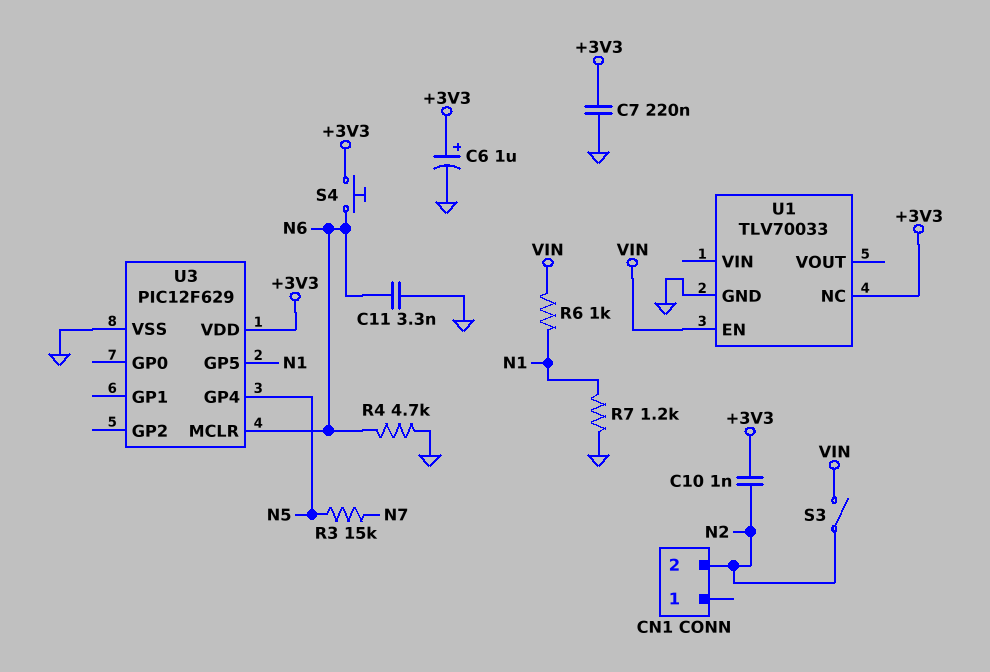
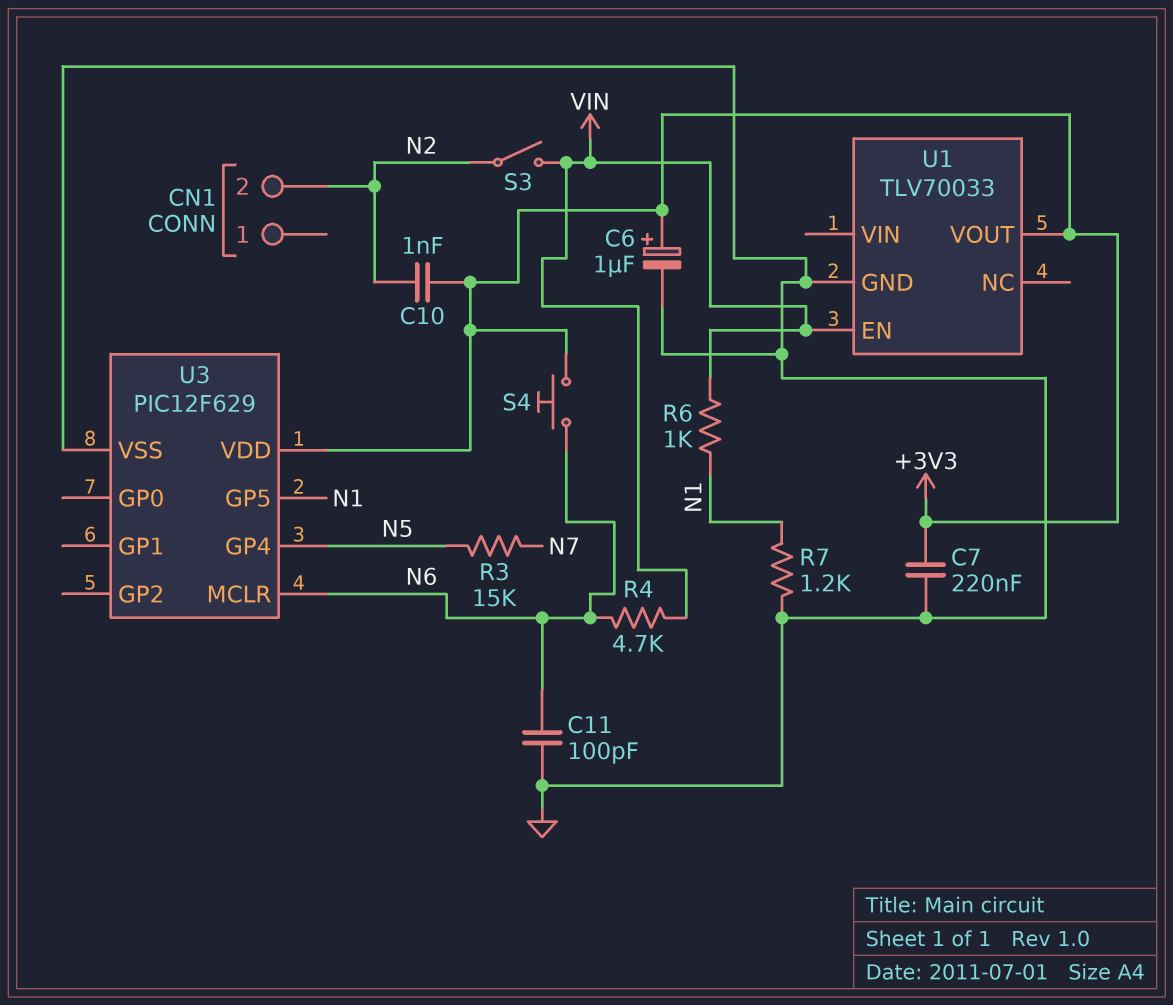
C11: 3.3nF (GND, N6) -> 100pF (GND, N6)
R4: 4.7k (GND, N6) -> 4.7k (N6, VIN)
U1 pin NC: +3V3 -> none
U1 pin VOUT: none -> +3V3

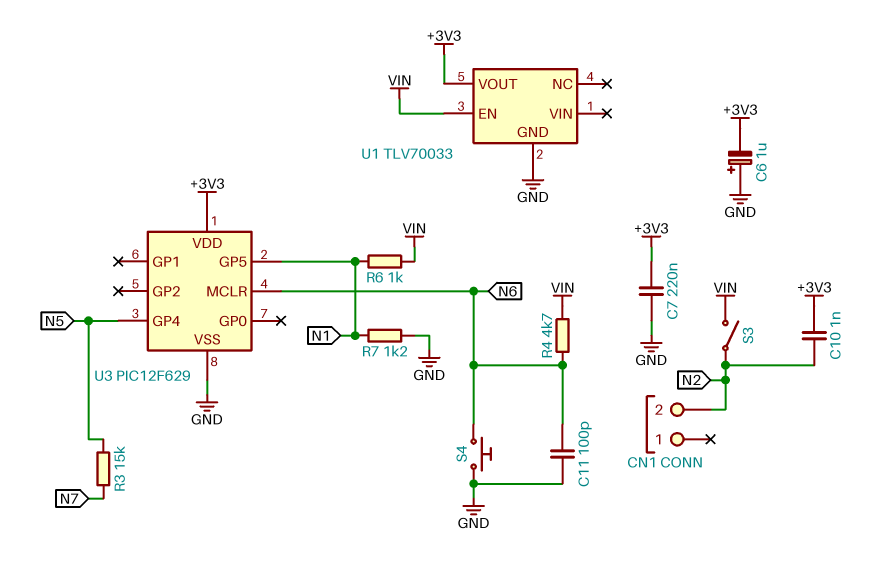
C6: 1uF (plus +3V3, minus GND) -> 1uF (plus GND, minus +3V3)
S4: button (+3V3, N6) -> button (GND, N6)

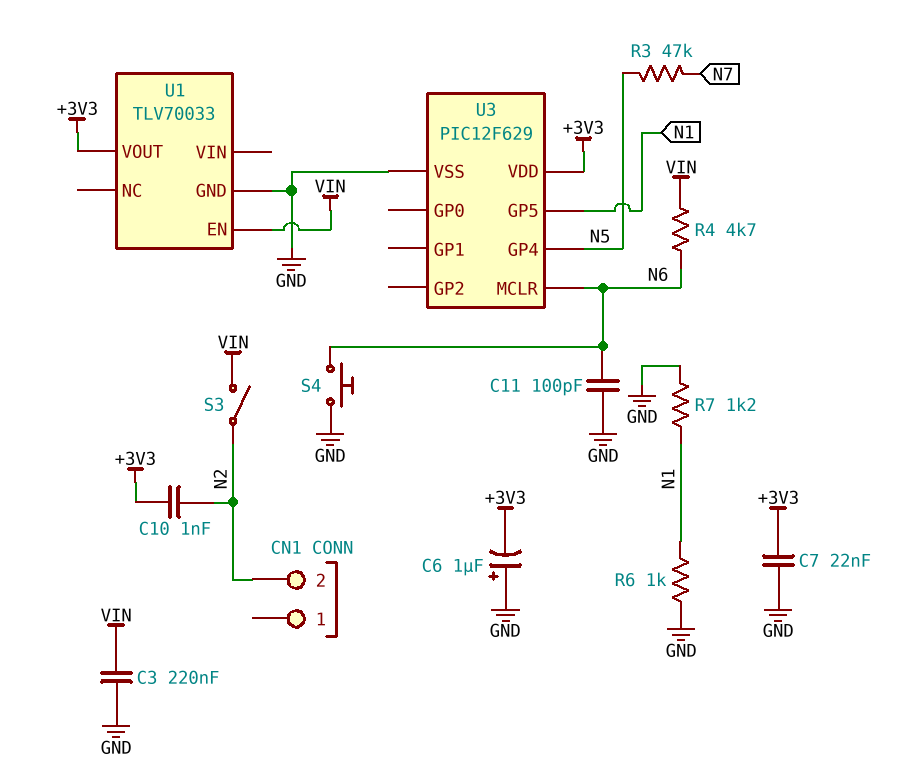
C3: none -> 220nF (GND, VIN)
C7: 220nF (+3V3, GND) -> 22nF (+3V3, GND)
R3: 15k (N5, N7) -> 47k (N5, N7)
R6: 1k (N1, VIN) -> 1k (GND, N1)

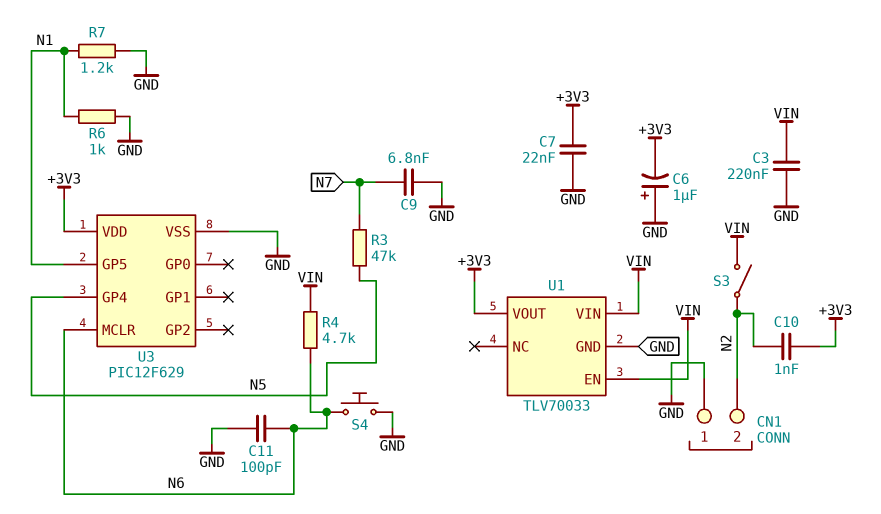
C9: none -> 6.8nF (GND, N7)
CN1 pin 1: none -> GND
U1 pin VIN: none -> VIN

